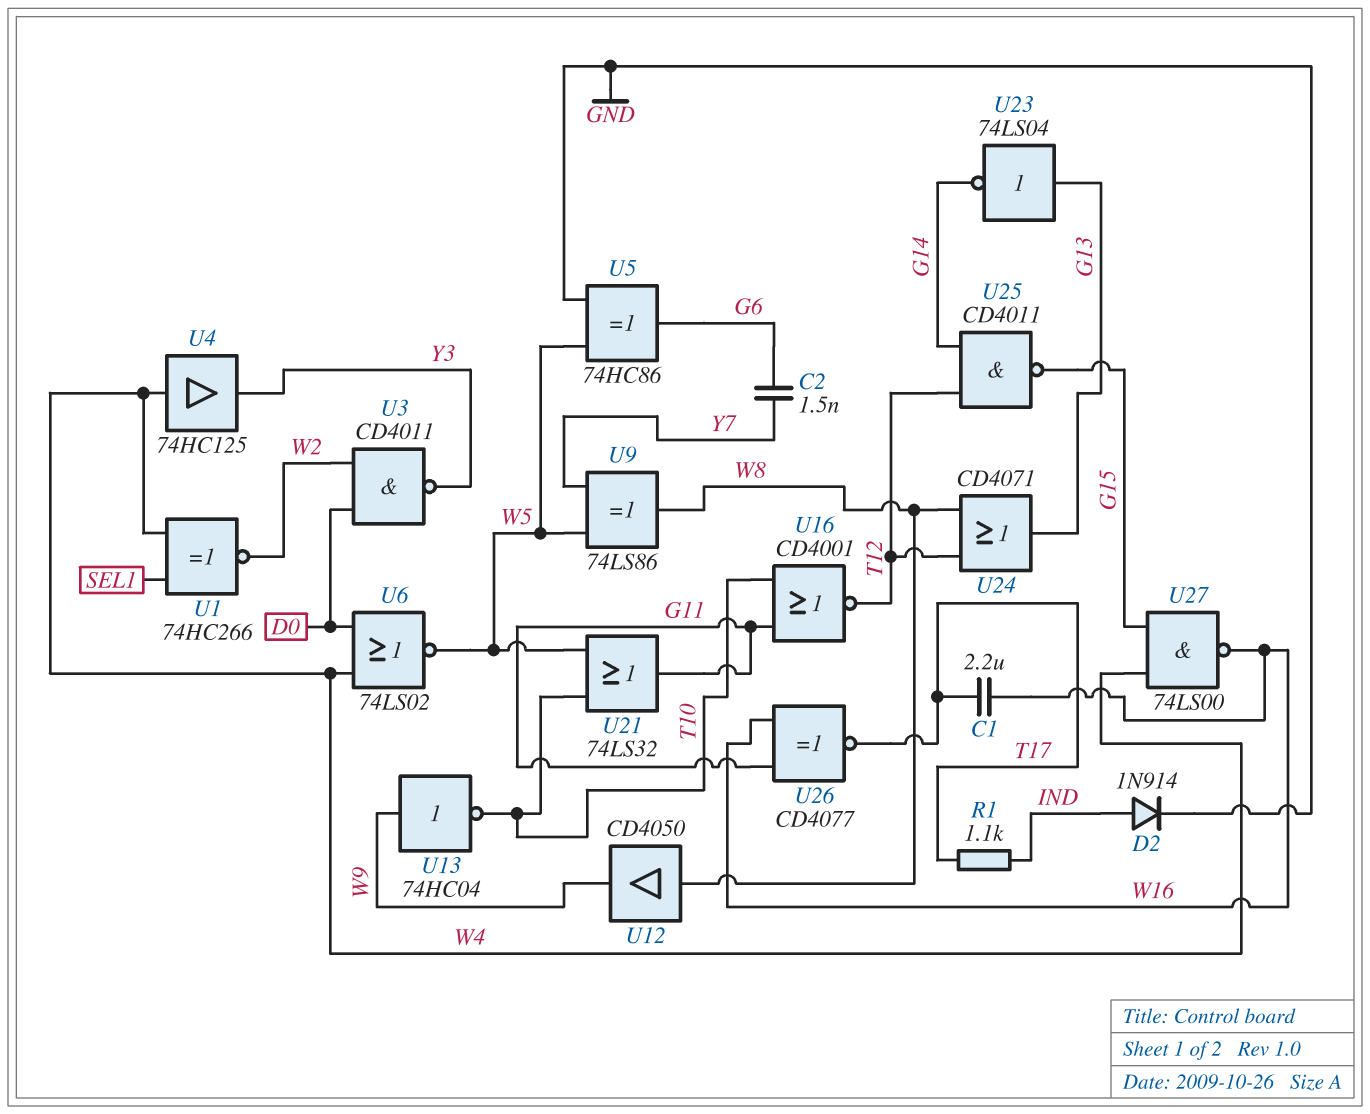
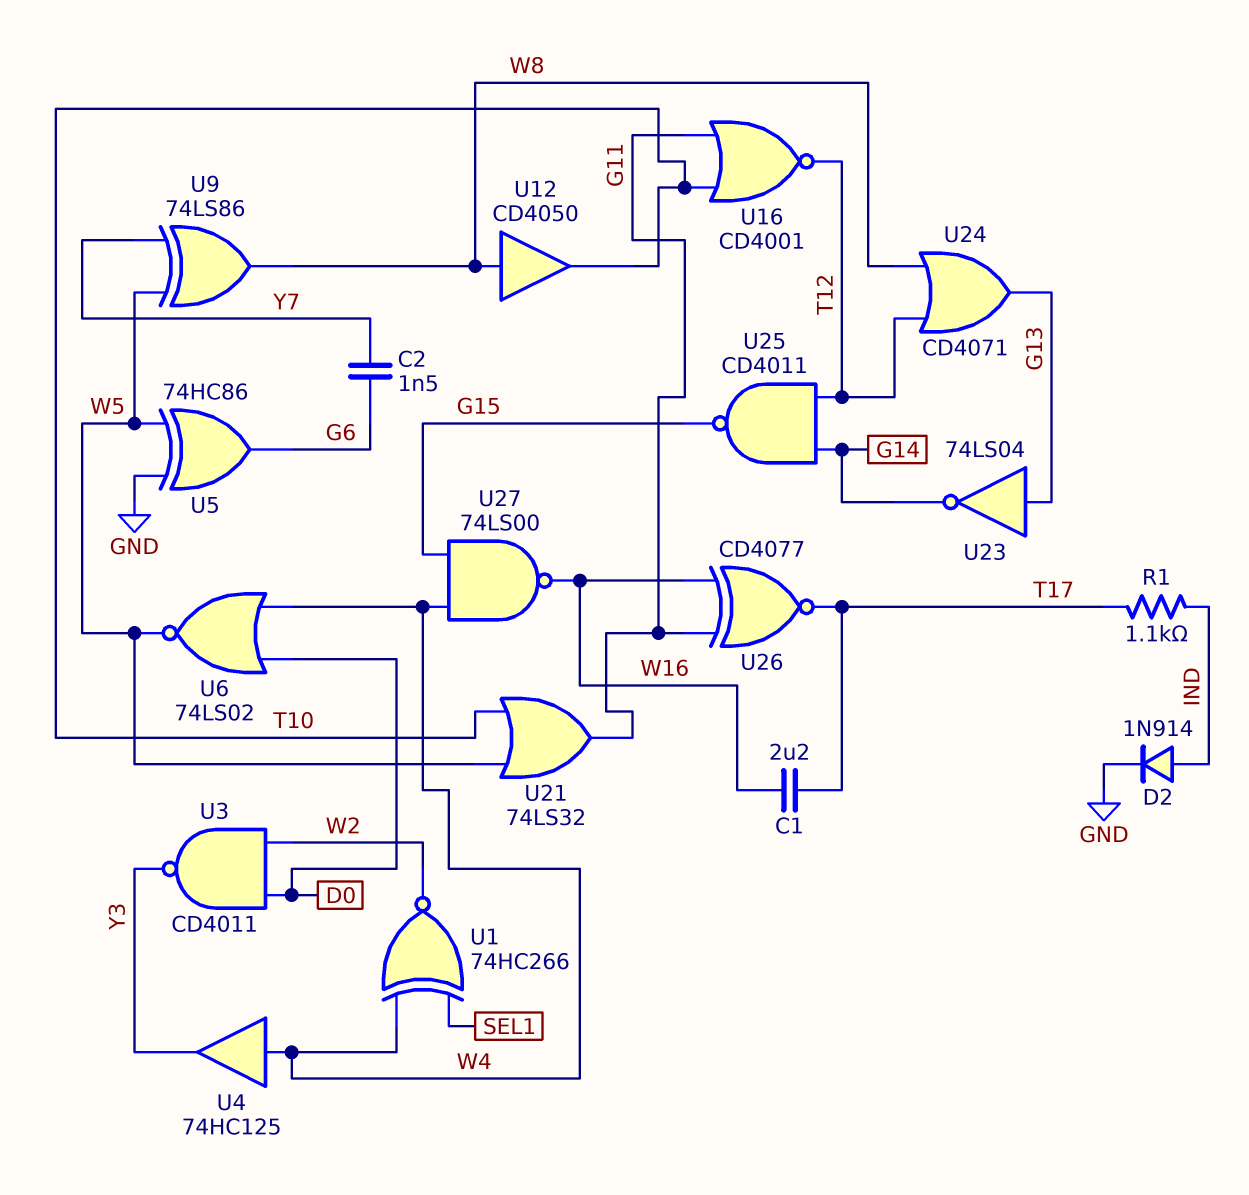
U12: buffer CD4050 (in W8, out W9) -> buffer CD4050 (in W8, out T10)
U13: NOT 74HC04 (in W9, out T10) -> none

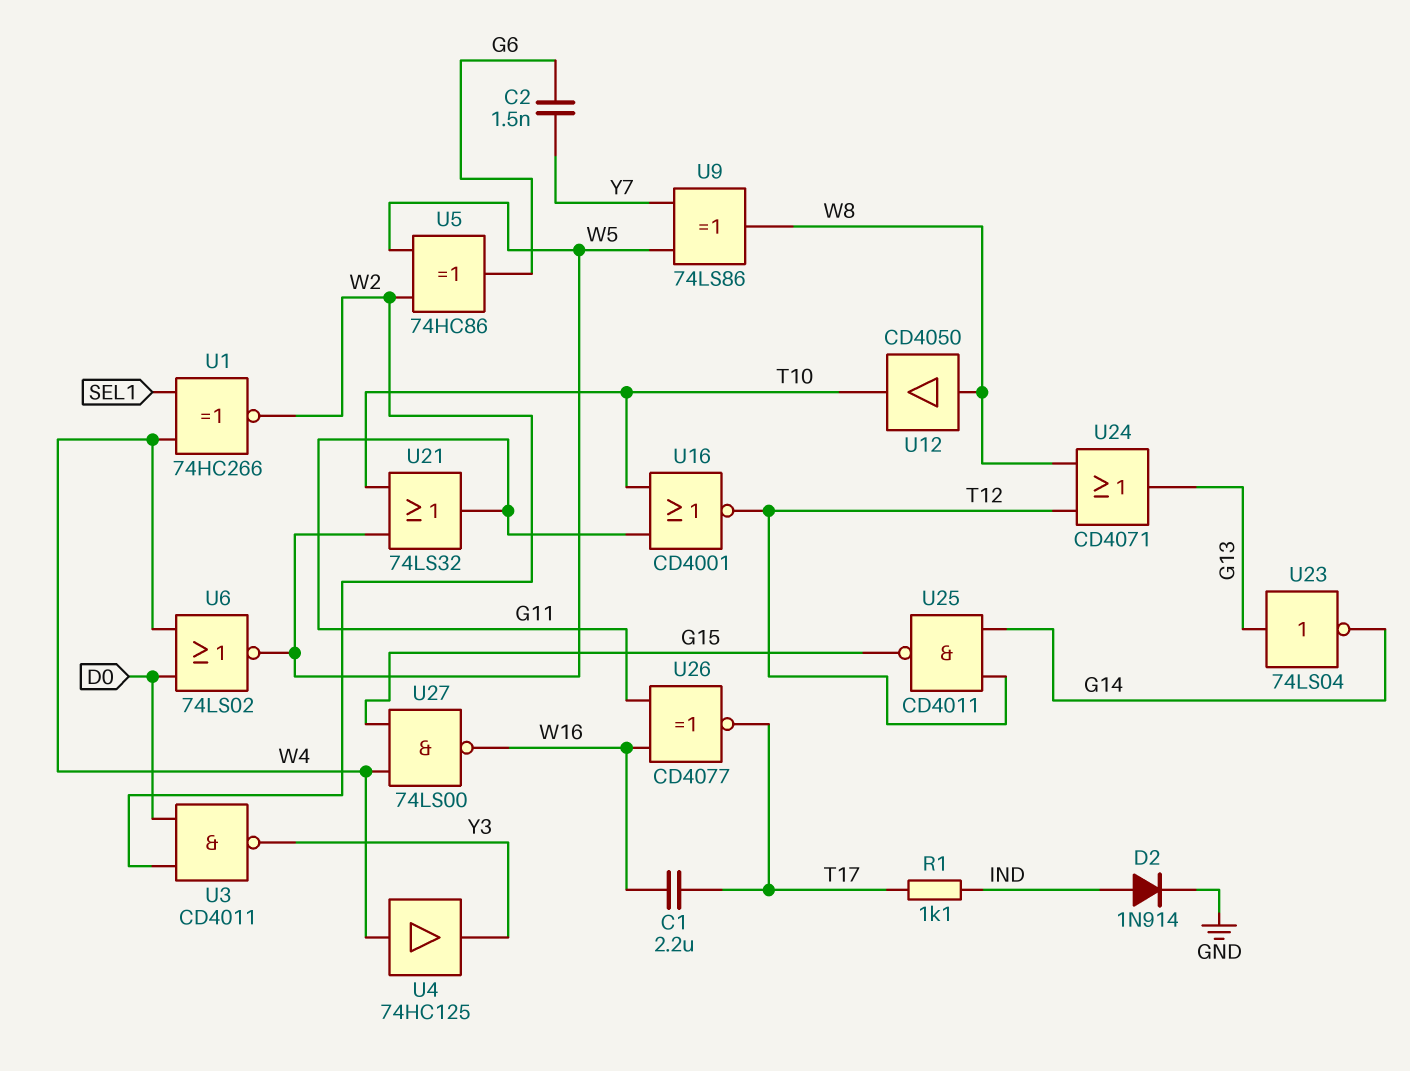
U5: XOR 74HC86 (in GND, in W5, out G6) -> XOR 74HC86 (in W2, in W5, out G6)

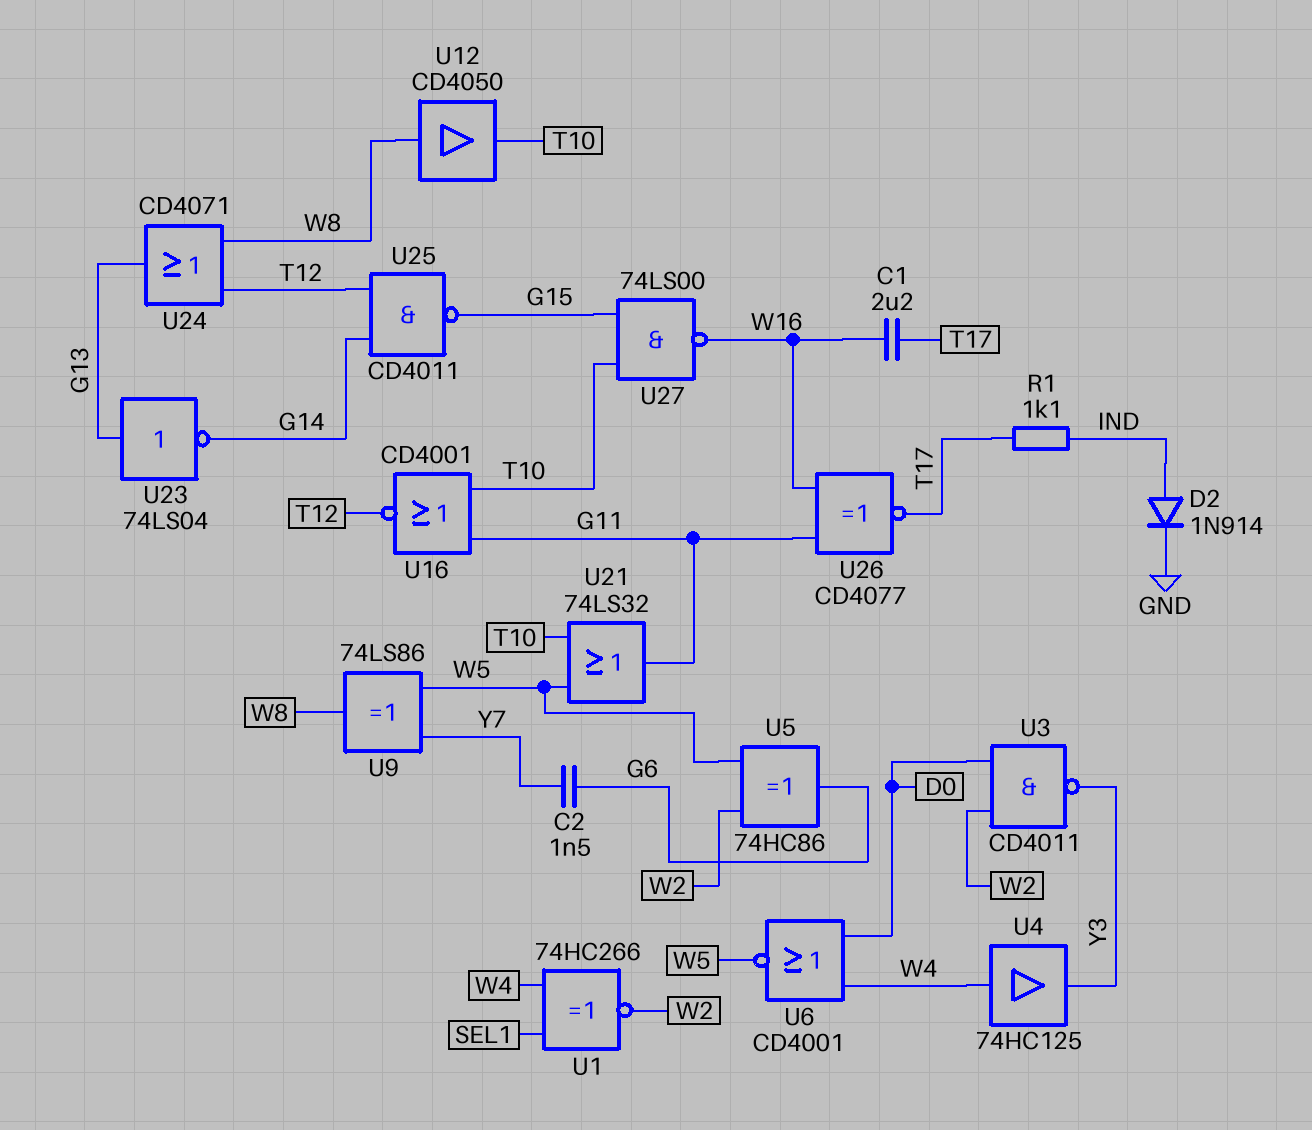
U6: NOR 74LS02 (in D0, in W4, out W5) -> NOR CD4001 (in D0, in W4, out W5)
U27: NAND 74LS00 (in G15, in W4, out W16) -> NAND 74LS00 (in G15, in T10, out W16)

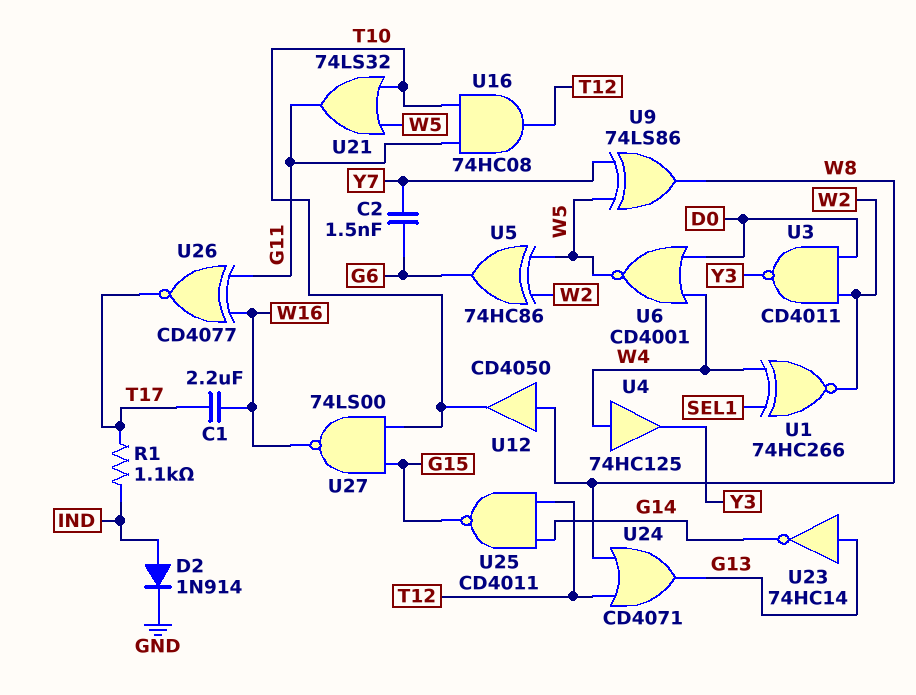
U16: NOR CD4001 (in G11, in T10, out T12) -> AND 74HC08 (in G11, in T10, out T12)
U23: NOT 74LS04 (in G13, out G14) -> NOT 74HC14 (in G13, out G14)

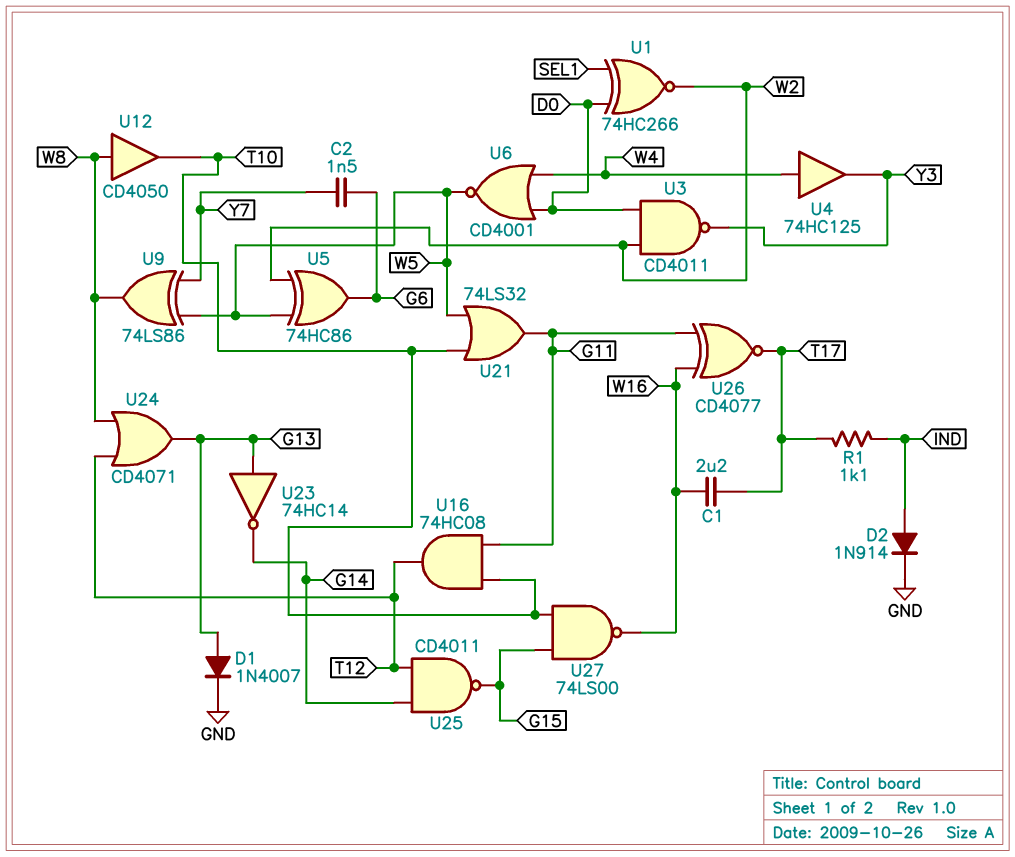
D1: none -> diode 1N4007 (A G13, K GND)
U1: XNOR 74HC266 (in SEL1, in W4, out W2) -> XNOR 74HC266 (in D0, in SEL1, out W2)

